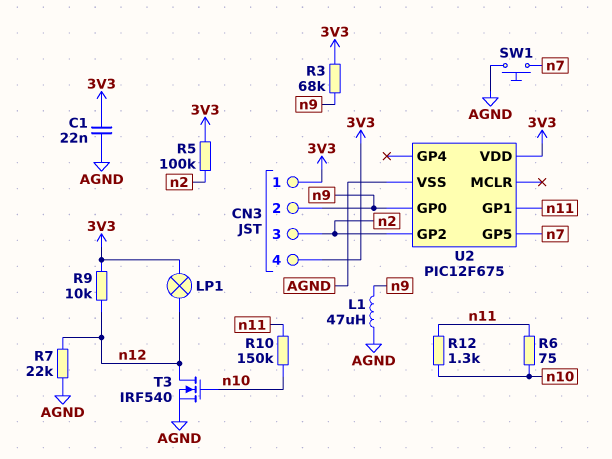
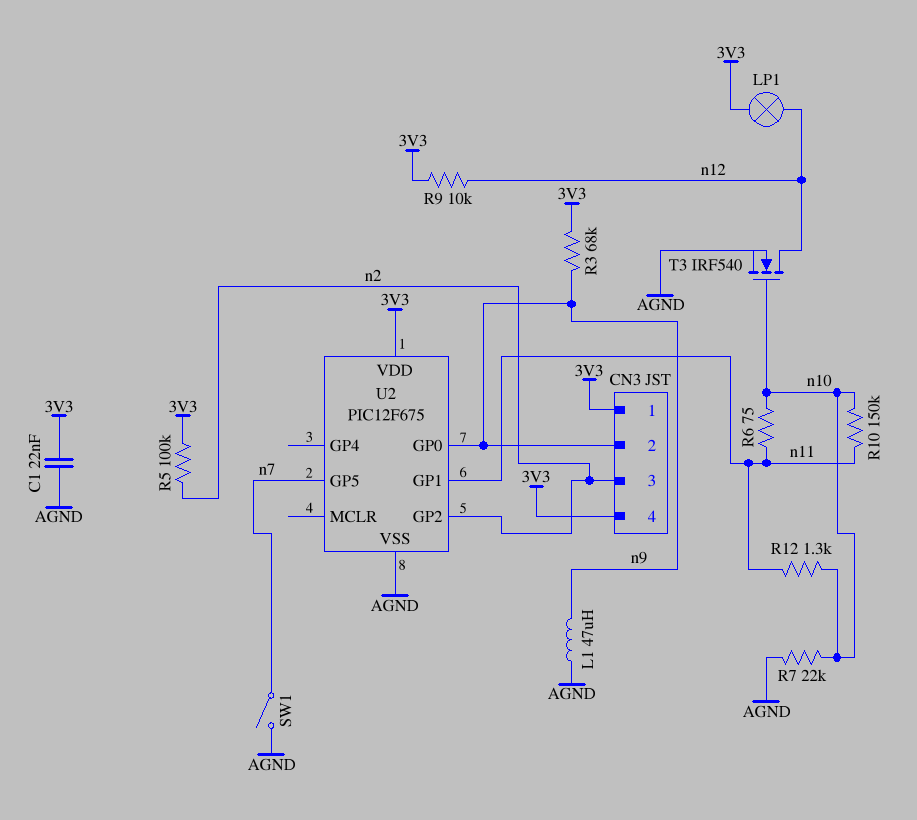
R7: 22k (AGND, n12) -> 22k (AGND, n10)
SW1: button (AGND, n7) -> switch (AGND, n7)

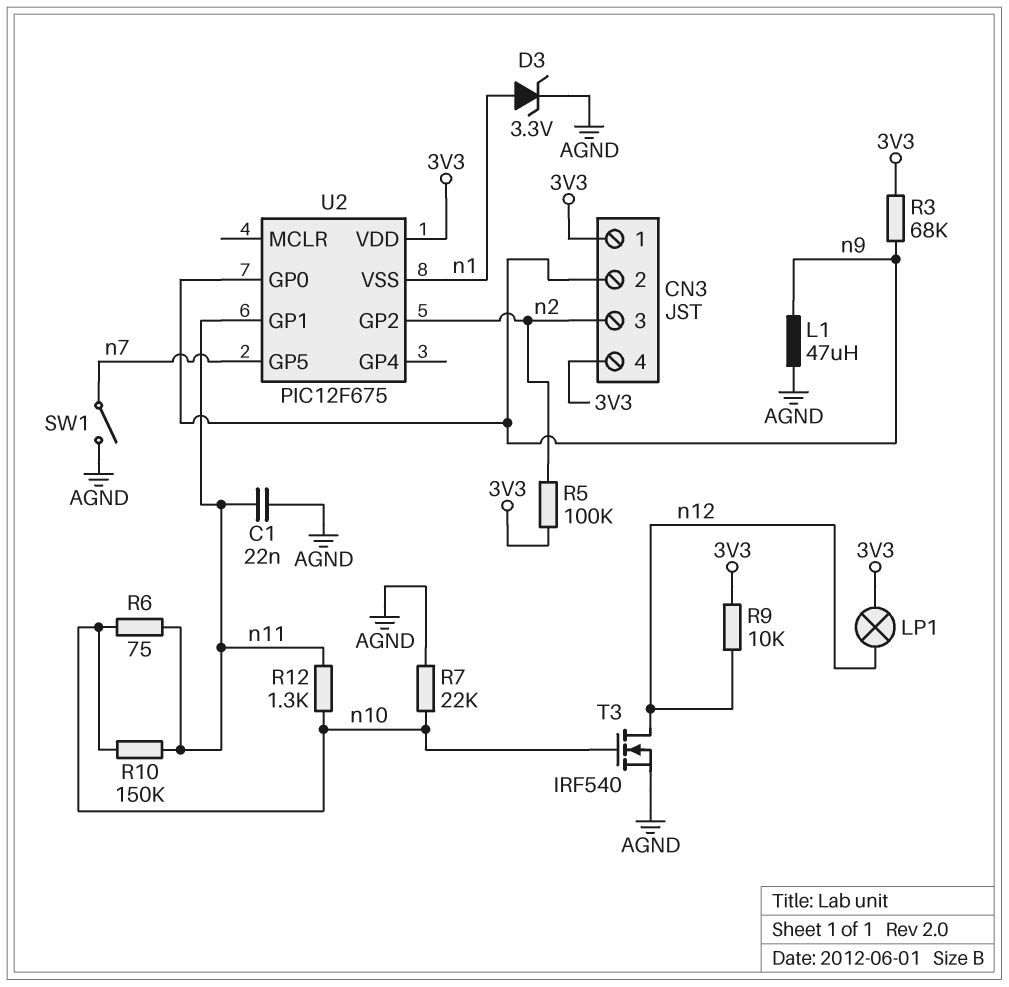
C1: 22nF (3V3, AGND) -> 22nF (AGND, n11)
D3: none -> zener 3.3V (A n1, K AGND)
U2 pin VSS: AGND -> n1

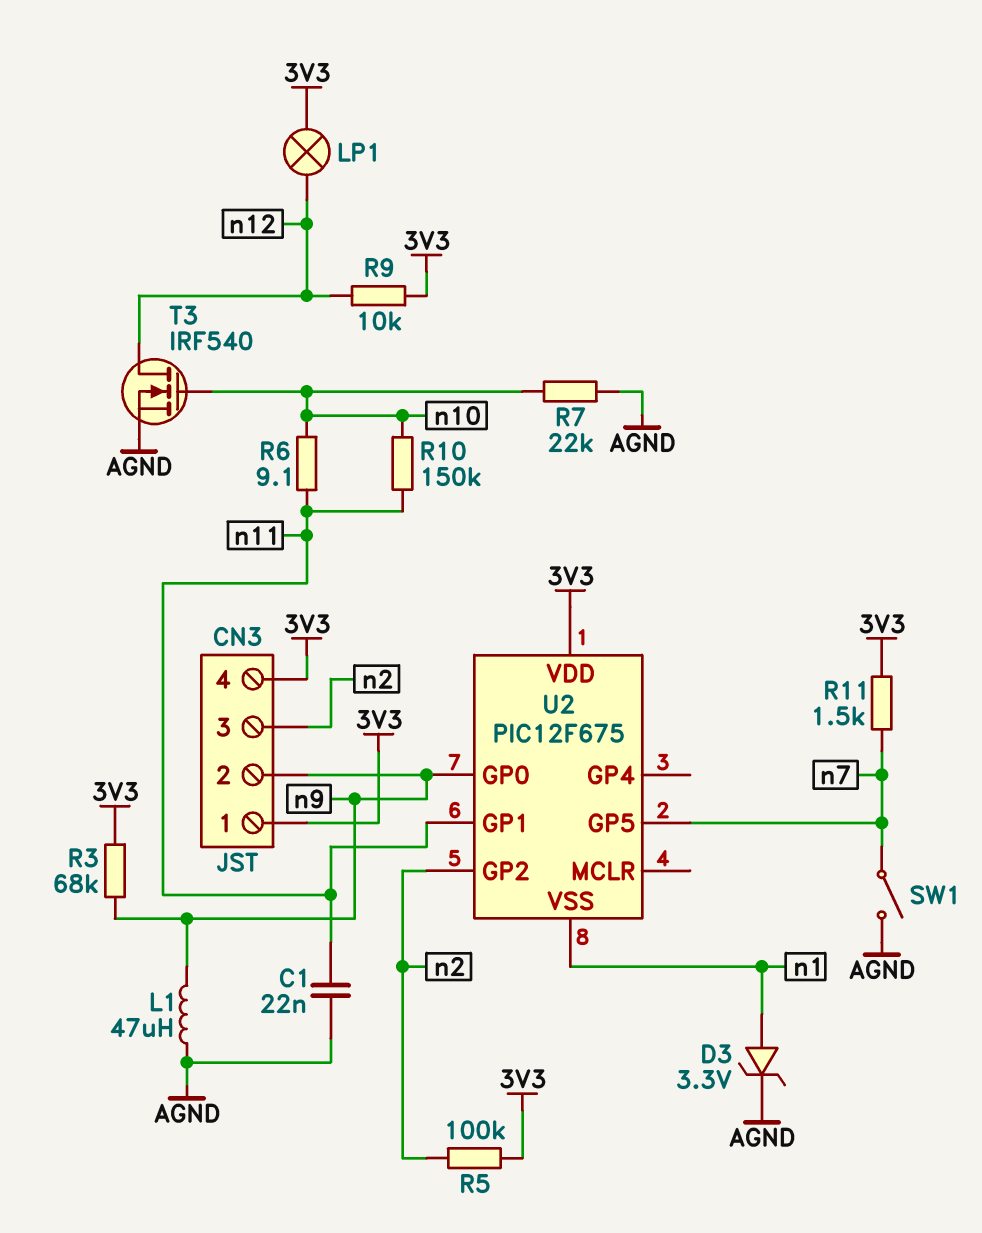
R6: 75 (n10, n11) -> 9.1 (n10, n11)
R11: none -> 1.5k (3V3, n7)
R12: 1.3k (n10, n11) -> none

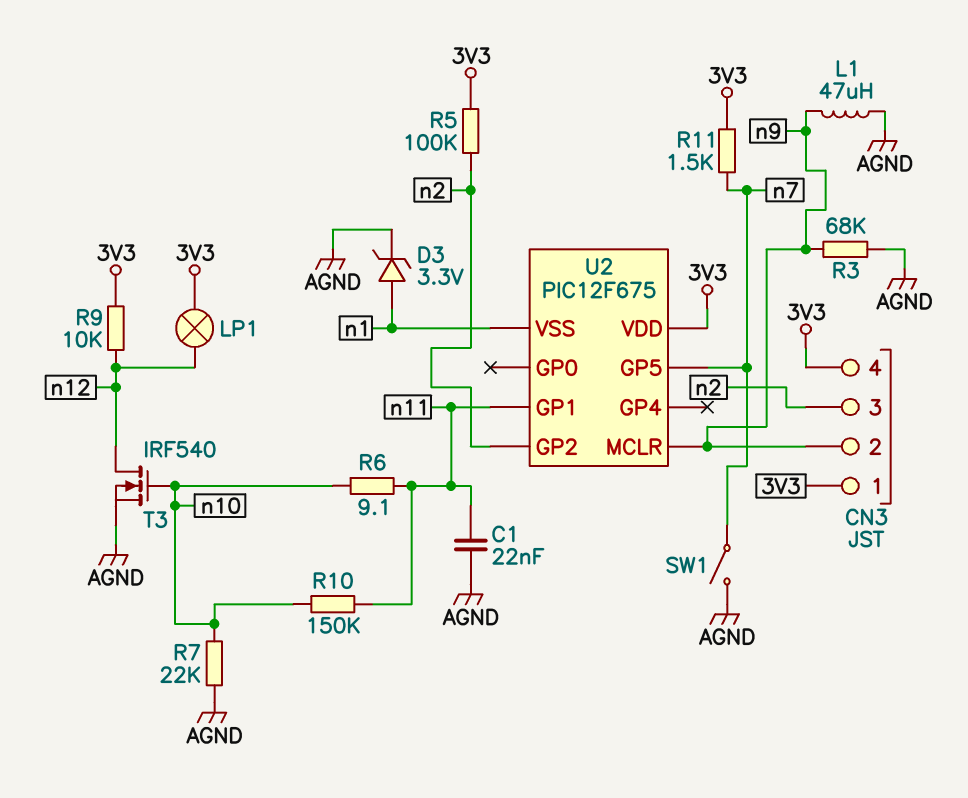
R3: 68k (3V3, n9) -> 68k (AGND, n9)
U2 pin GP0: n9 -> none
U2 pin MCLR: none -> n9

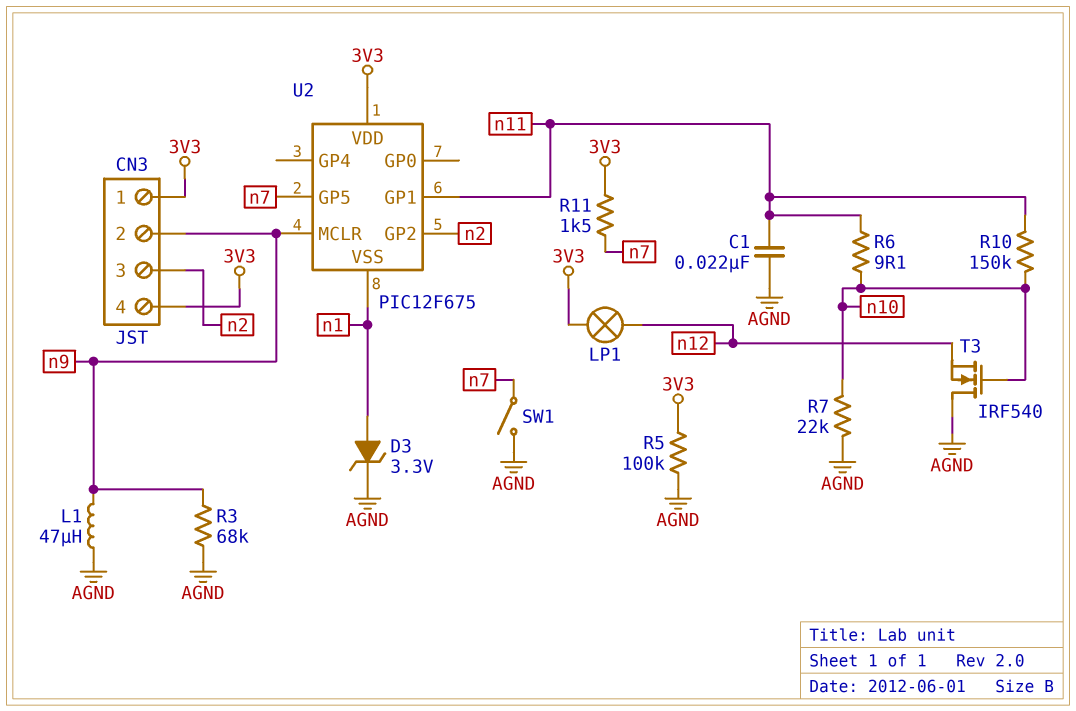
R5: 100k (3V3, n2) -> 100k (3V3, AGND)
R9: 10k (3V3, n12) -> none
T3: NMOS IRF540 (G n10, D n12, S AGND) -> NMOS IRF540 (G n10, D AGND, S n12)

